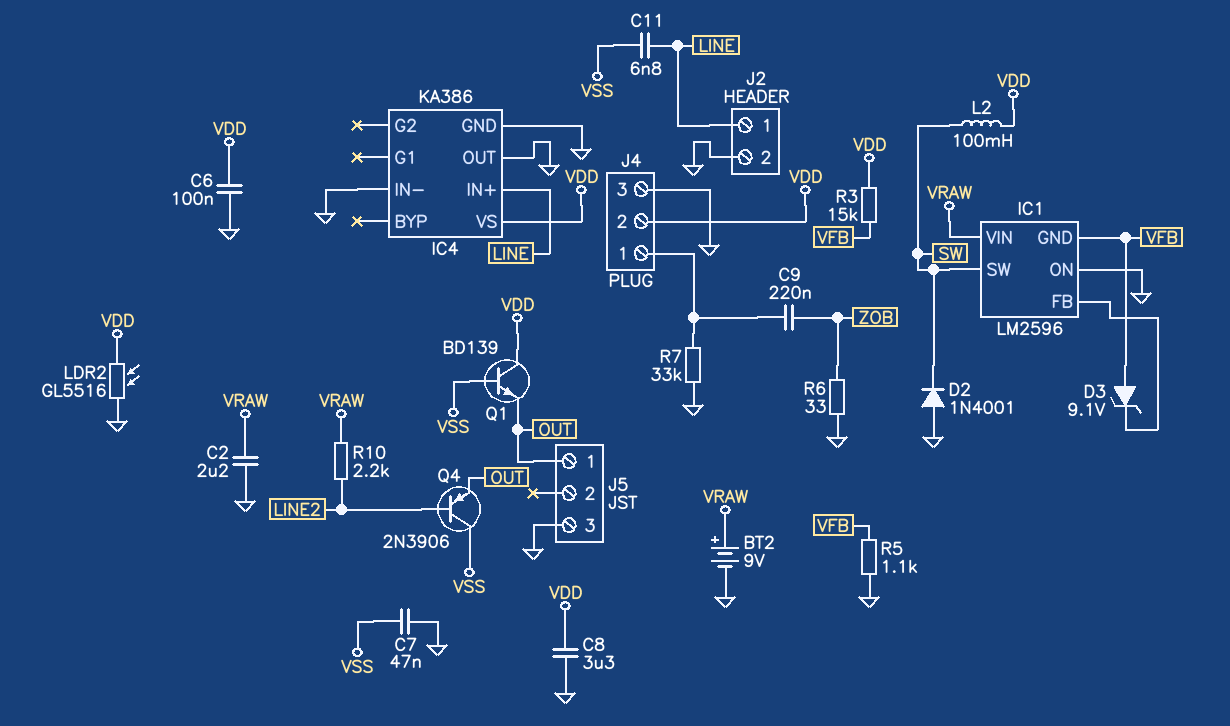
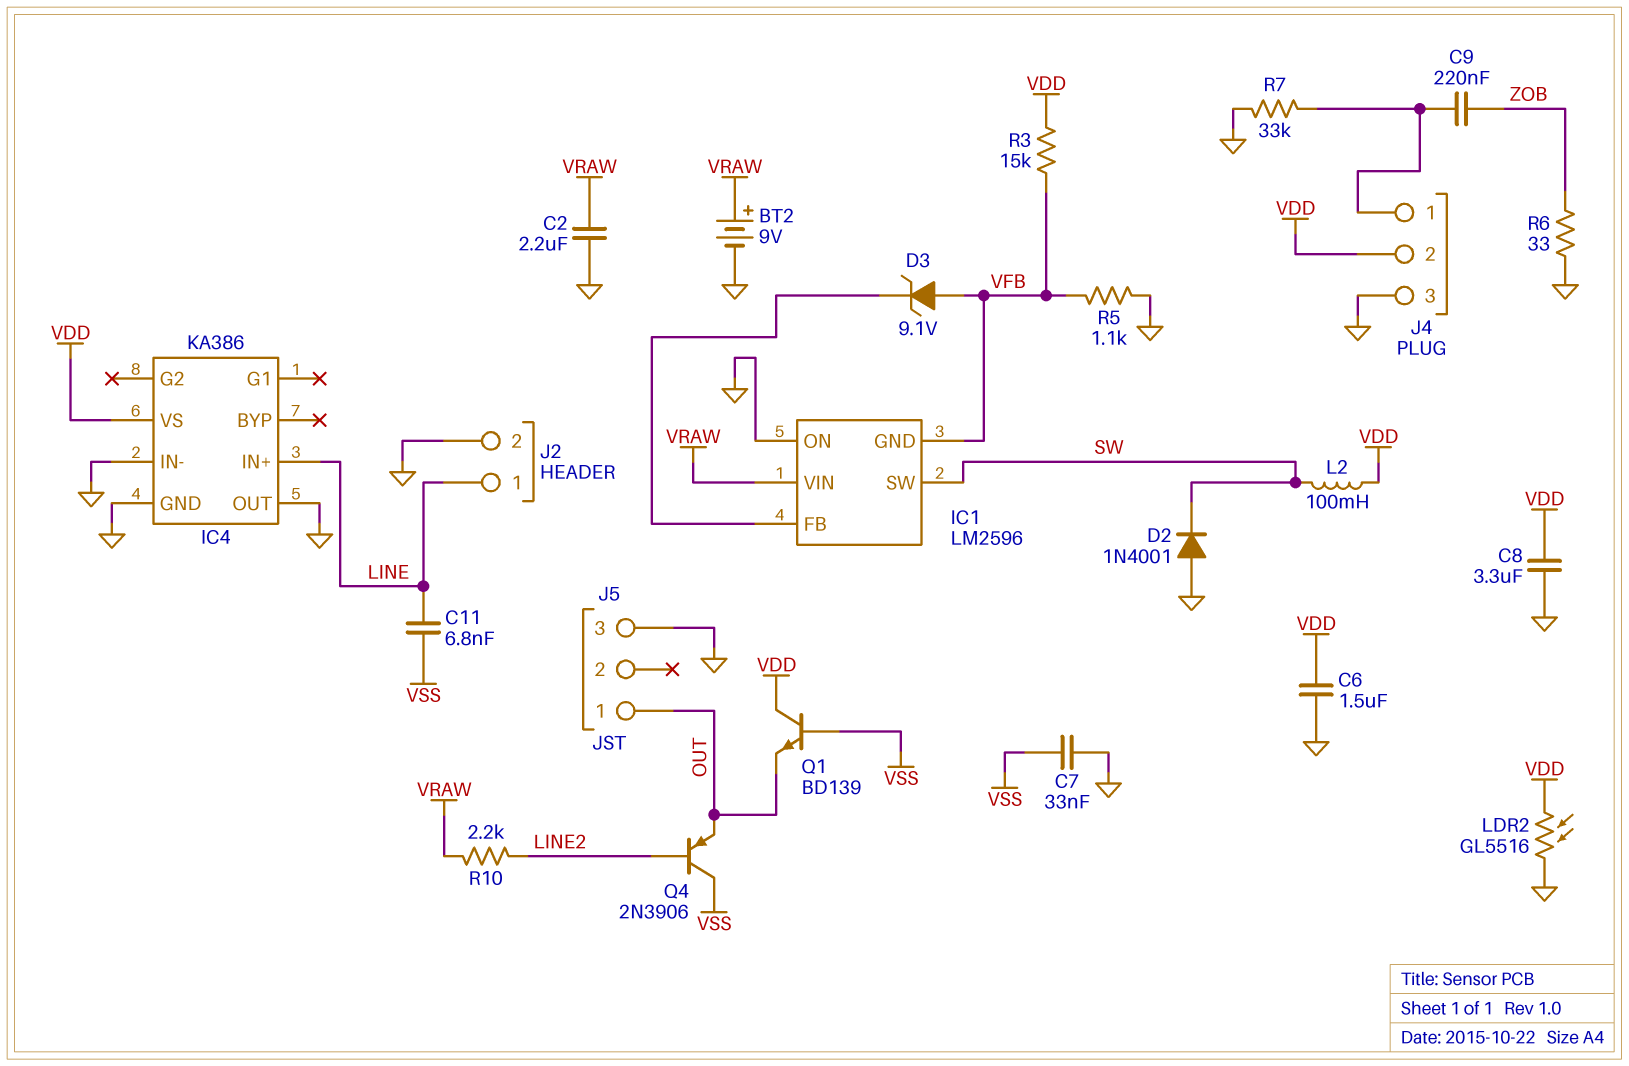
C6: 100nF (GND, VDD) -> 1.5uF (GND, VDD)
C7: 47nF (GND, VSS) -> 33nF (GND, VSS)

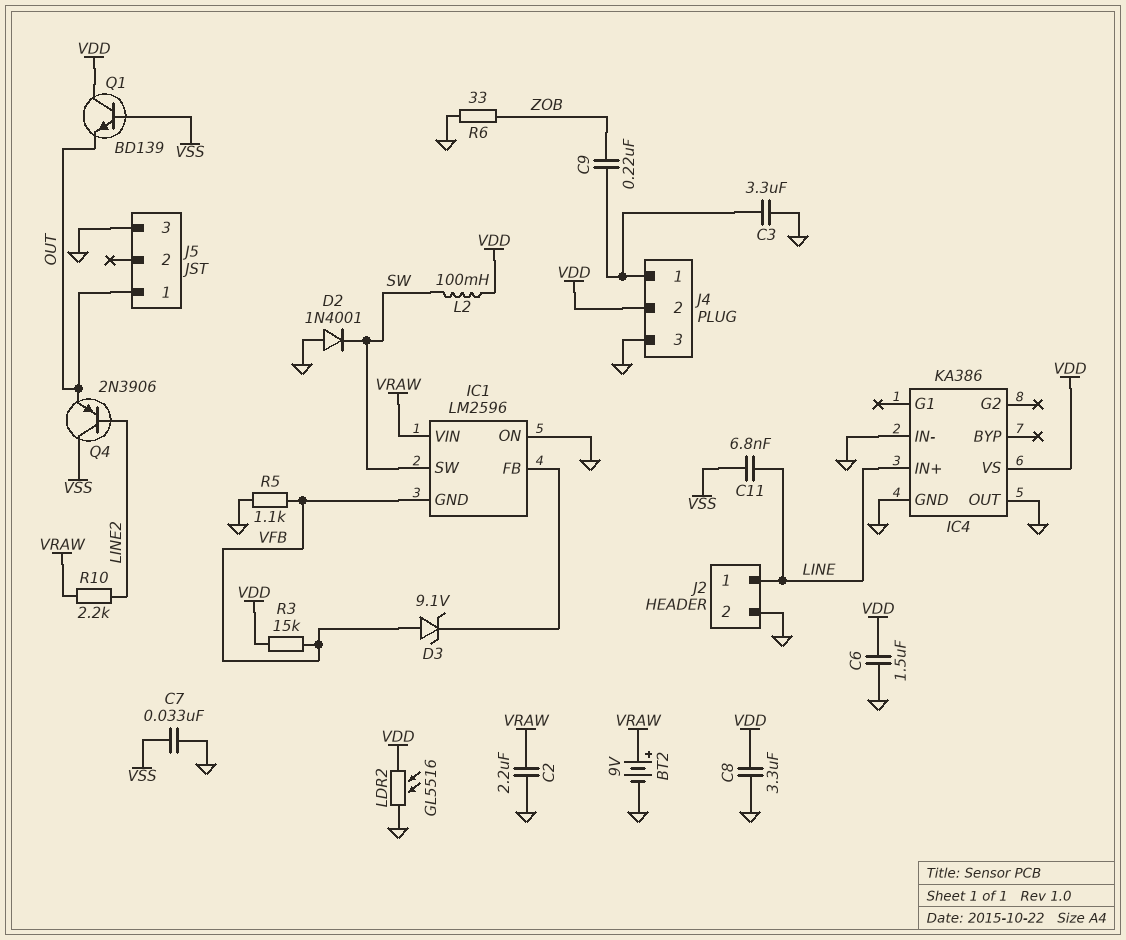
C3: none -> 3.3uF (GND, J4/1)
R7: 33k (GND, J4/1) -> none

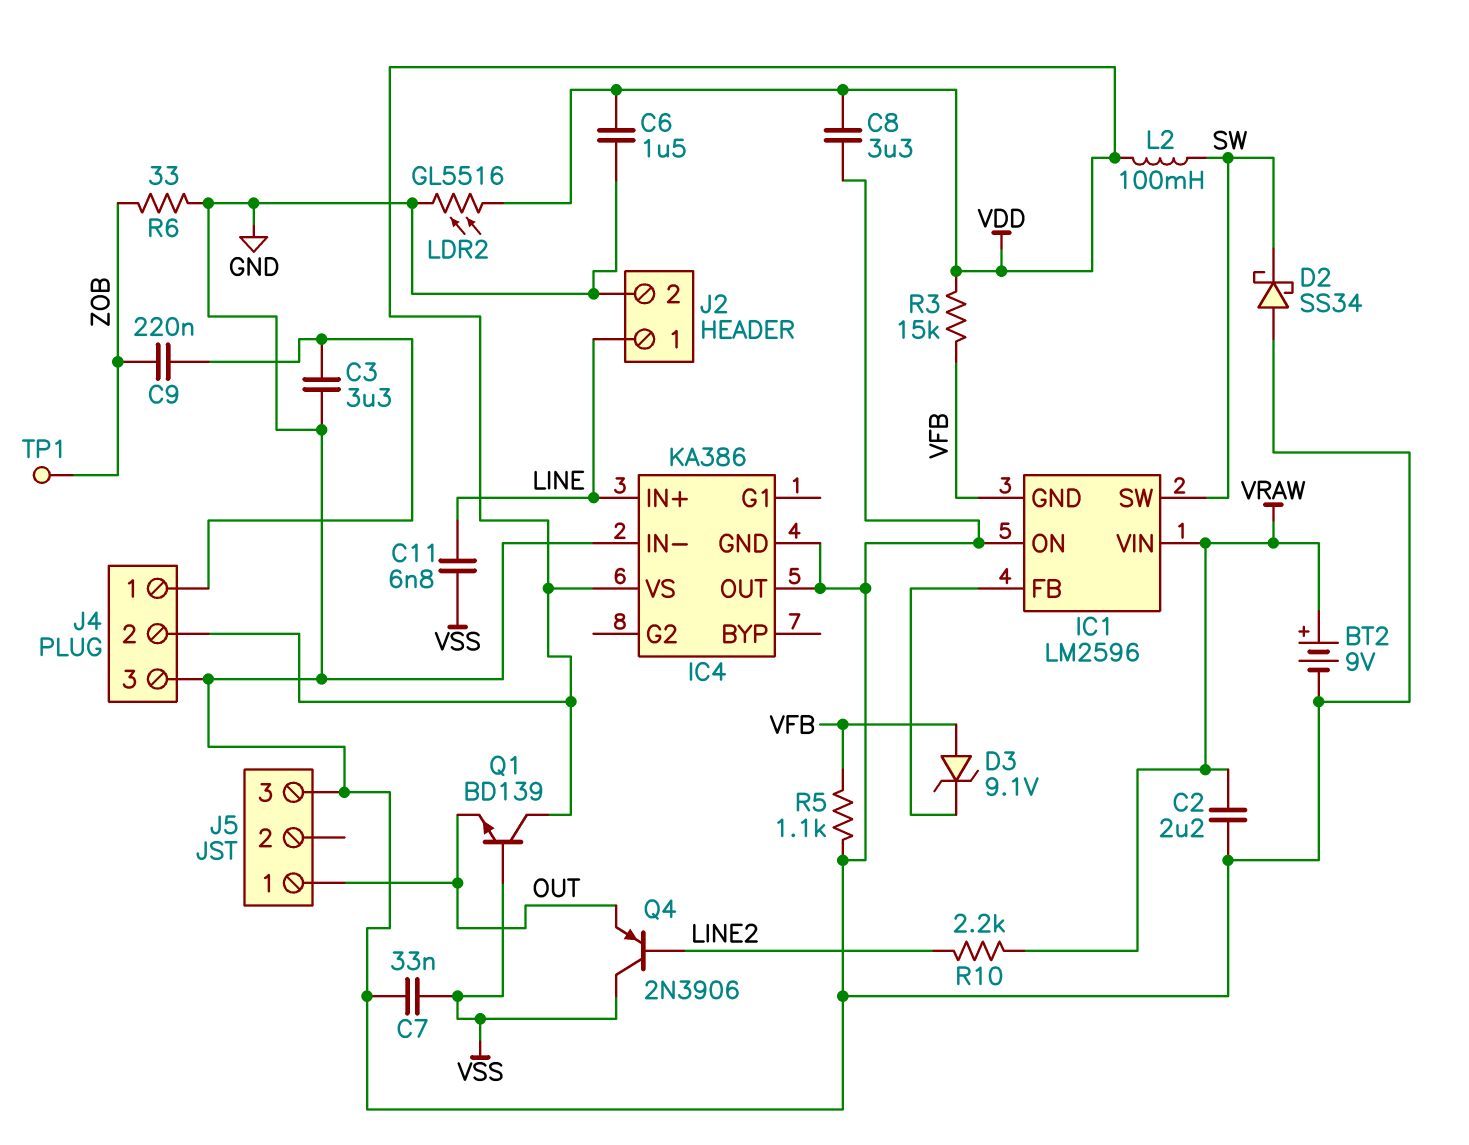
D2: diode 1N4001 (A GND, K SW) -> schottky SS34 (A GND, K SW)
TP1: none -> test point (ZOB)

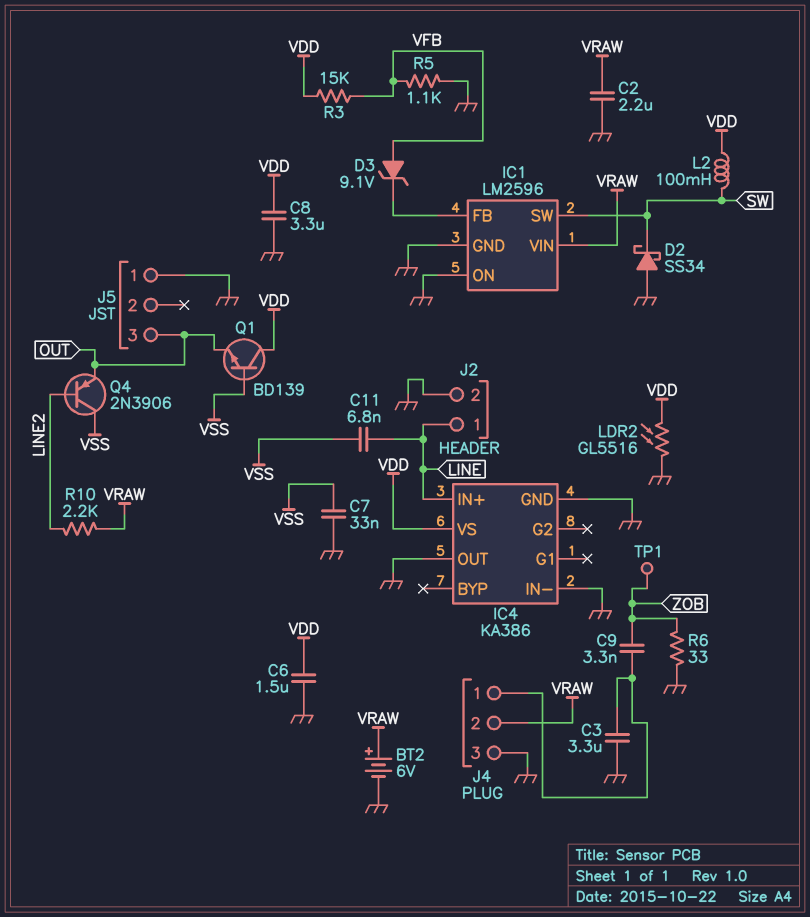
BT2: 9V (plus VRAW, minus GND) -> 6V (plus VRAW, minus GND)
C9: 220nF (J4/1, ZOB) -> 3.3nF (J4/1, ZOB)
IC1 pin GND: VFB -> GND
J4 pin 2: VDD -> VRAW
J5 pin 1: OUT -> GND
J5 pin 3: GND -> OUT

